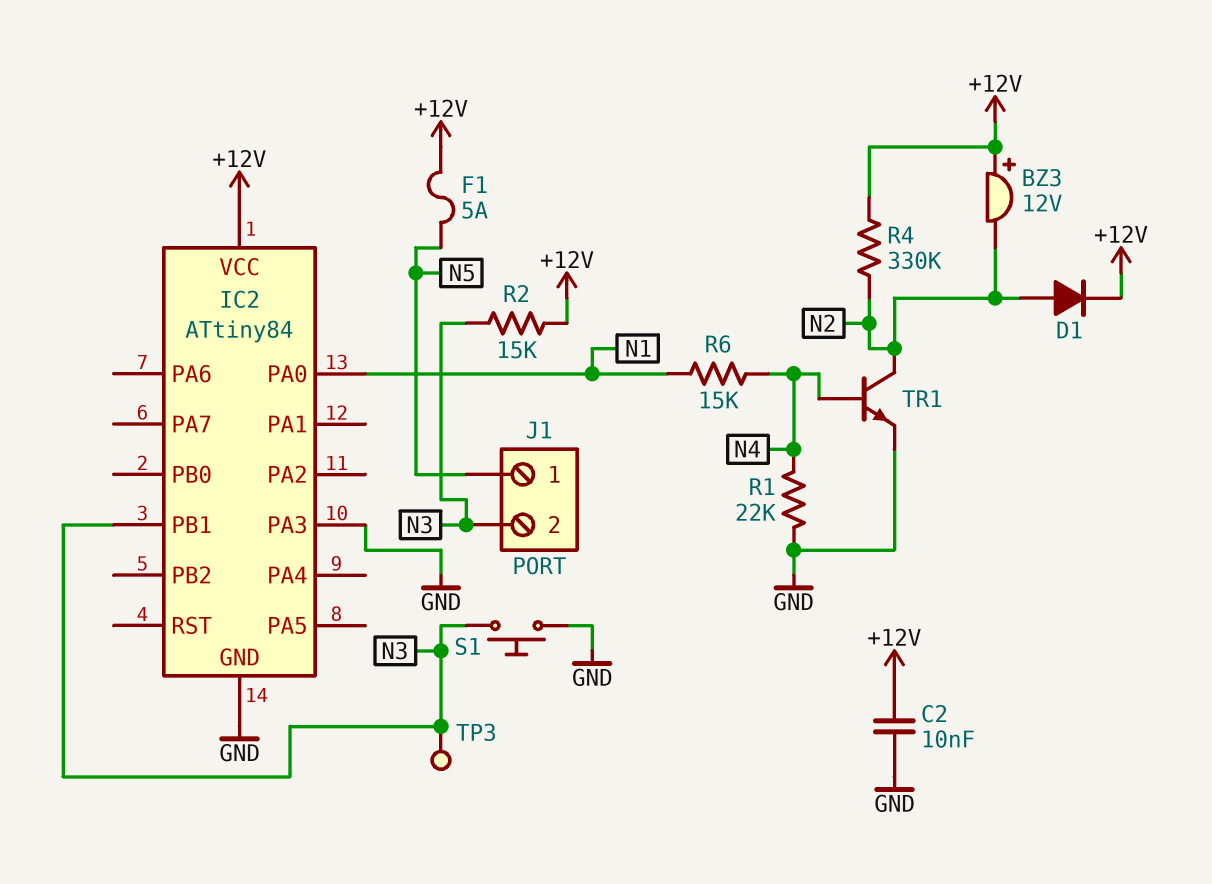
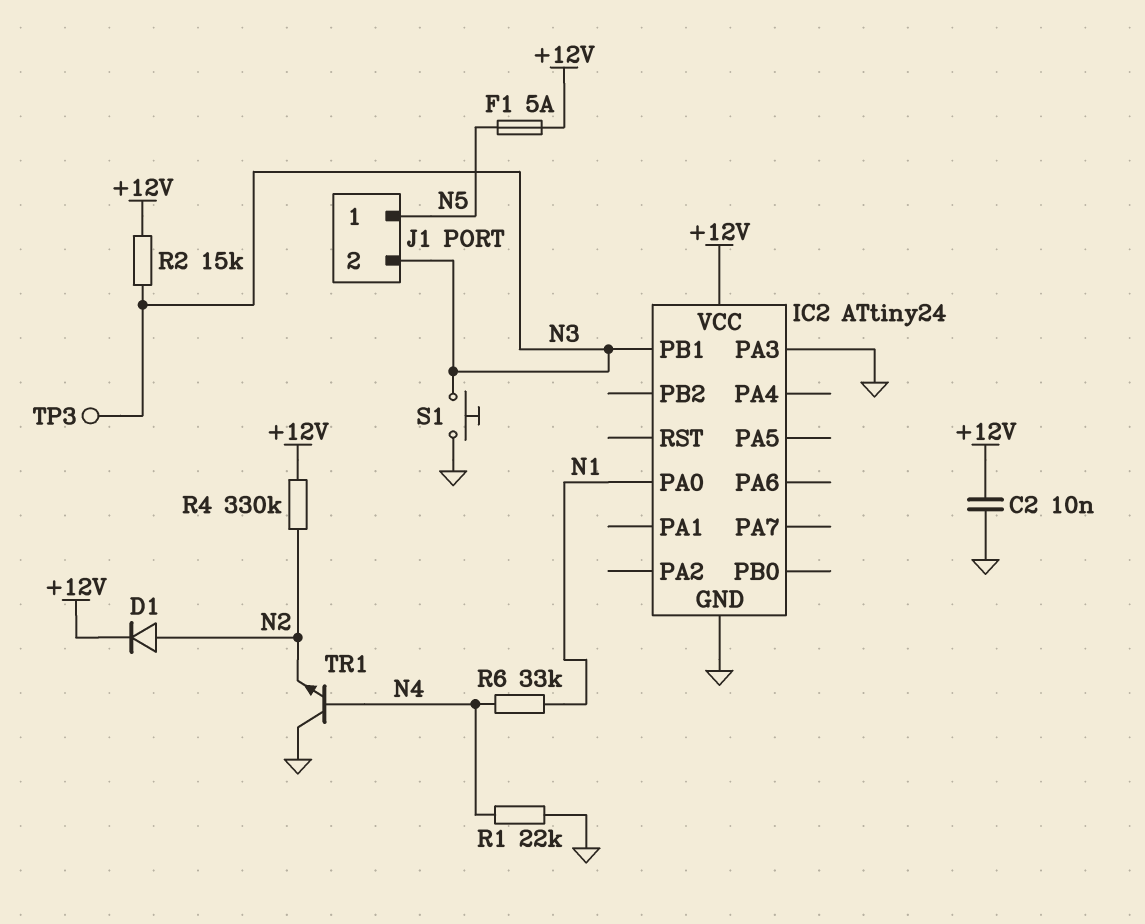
BZ3: buzzer 12V (plus +12V, minus N2) -> none
IC2: ATtiny84 -> ATtiny24
R6: 15k (N1, N4) -> 33k (N1, N4)
TR1: NPN (B N4, C N2, E GND) -> NPN (B N4, C GND, E N2)

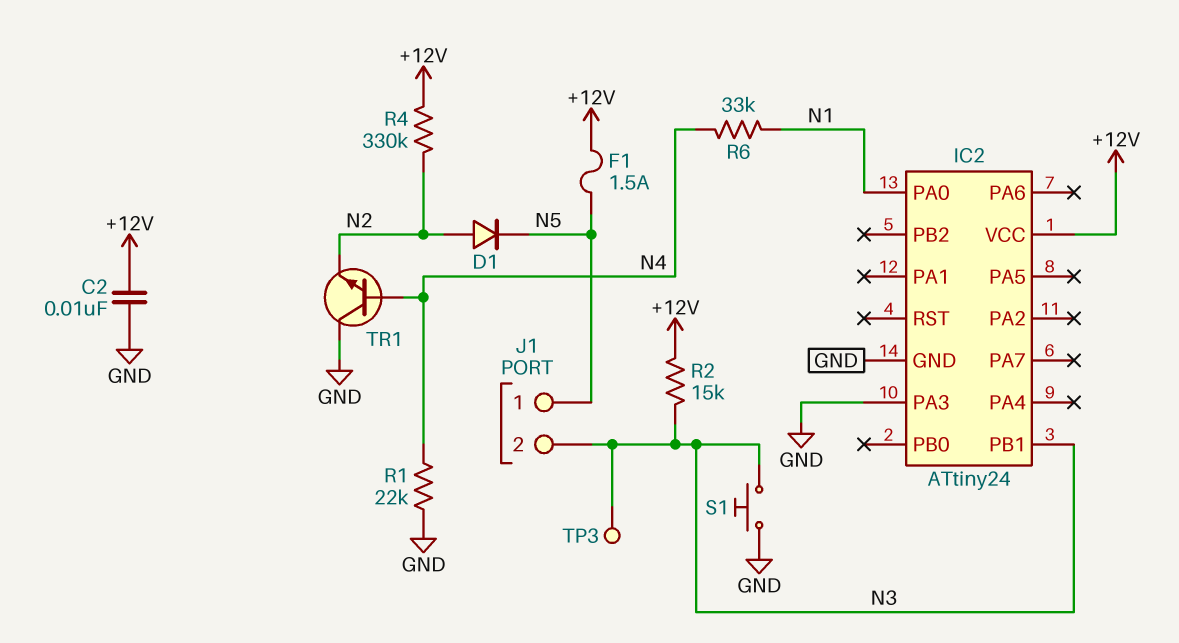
D1: diode (A N2, K +12V) -> diode (A N2, K N5)
F1: 5A (+12V, N5) -> 1.5A (+12V, N5)

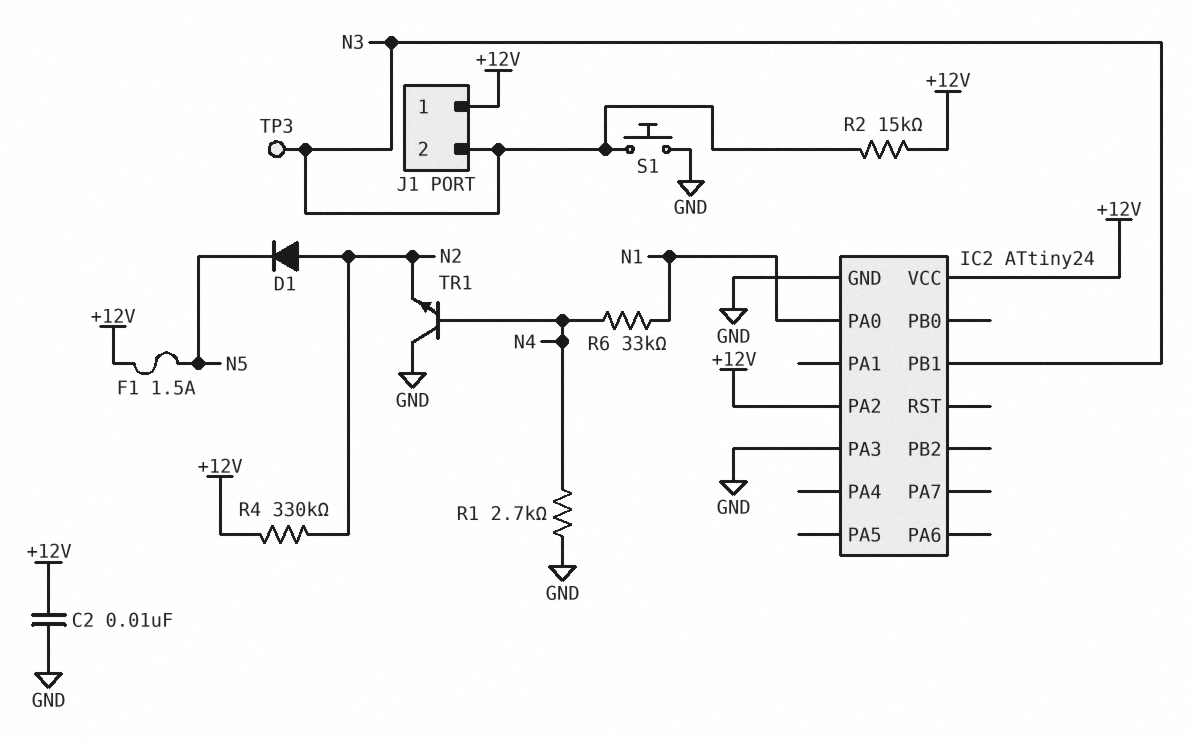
IC2 pin PA2: none -> +12V
J1 pin 1: N5 -> +12V
R1: 22k (GND, N4) -> 2.7k (GND, N4)

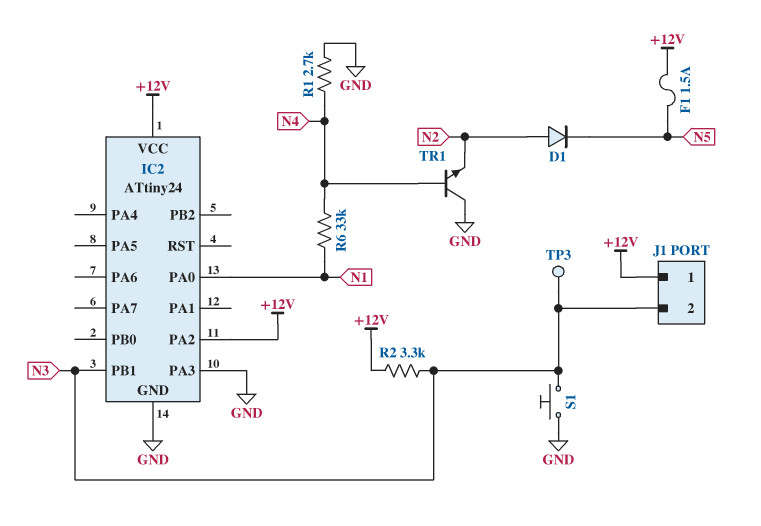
C2: 10nF (+12V, GND) -> none
R2: 15k (+12V, N3) -> 3.3k (+12V, N3)
R4: 330k (+12V, N2) -> none

